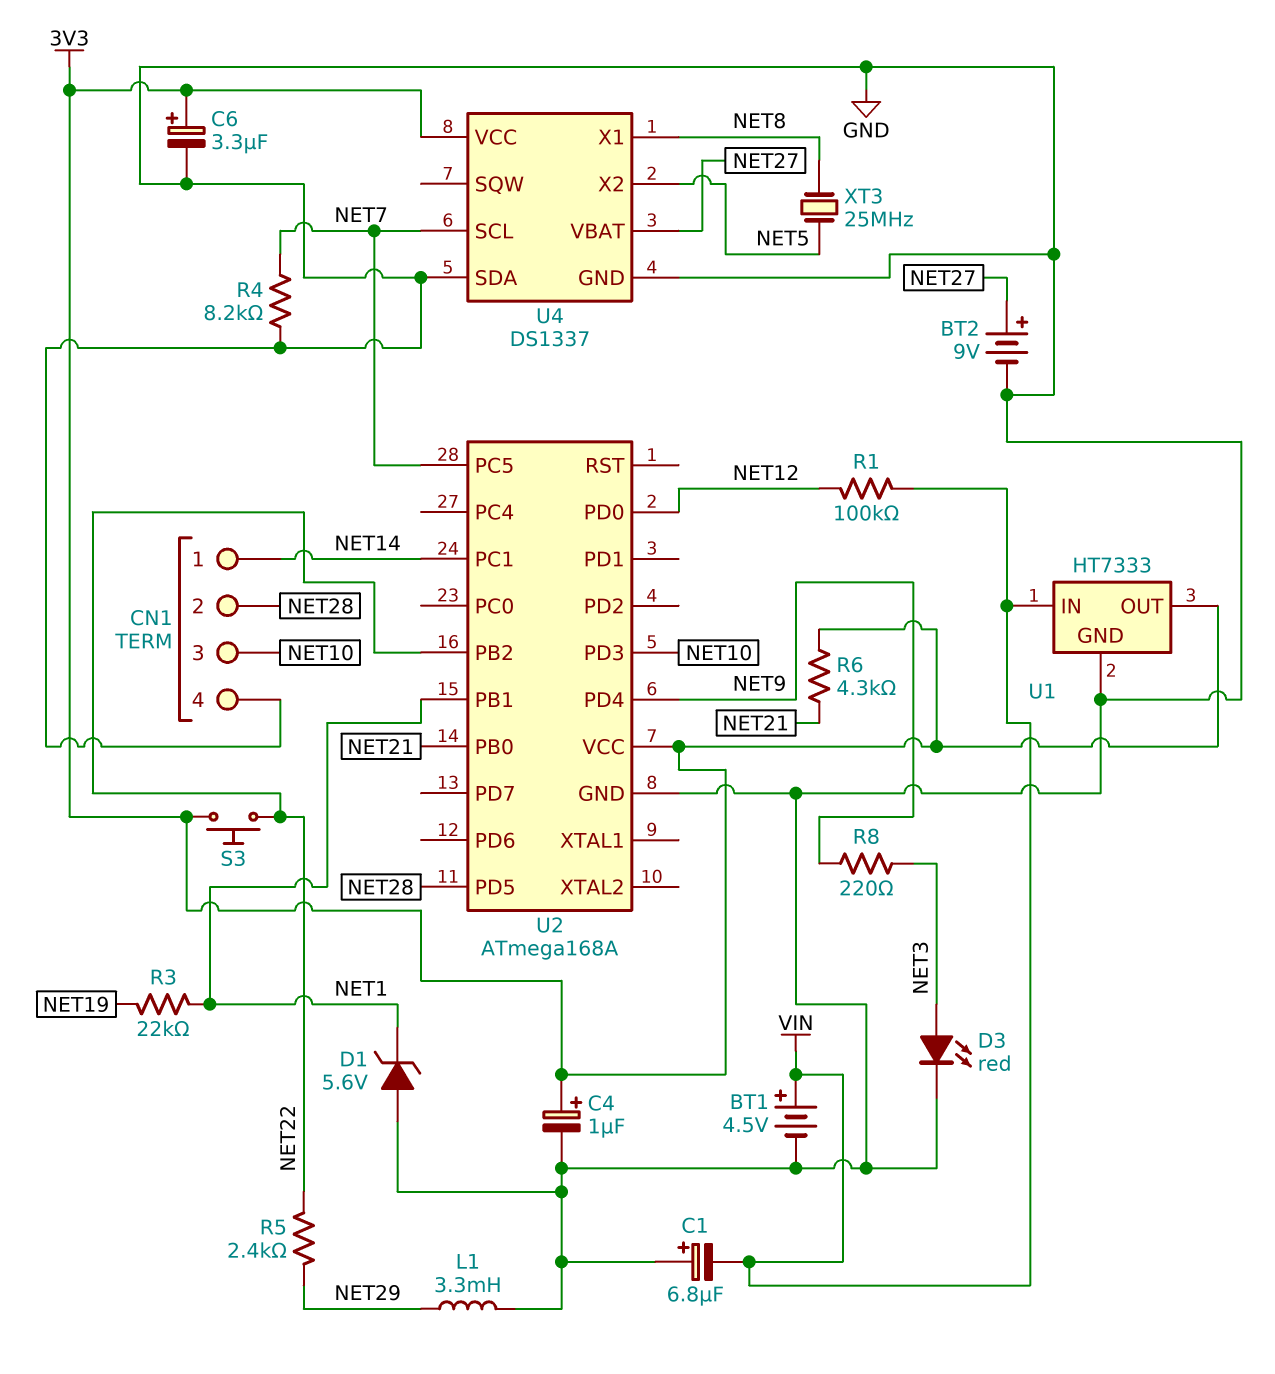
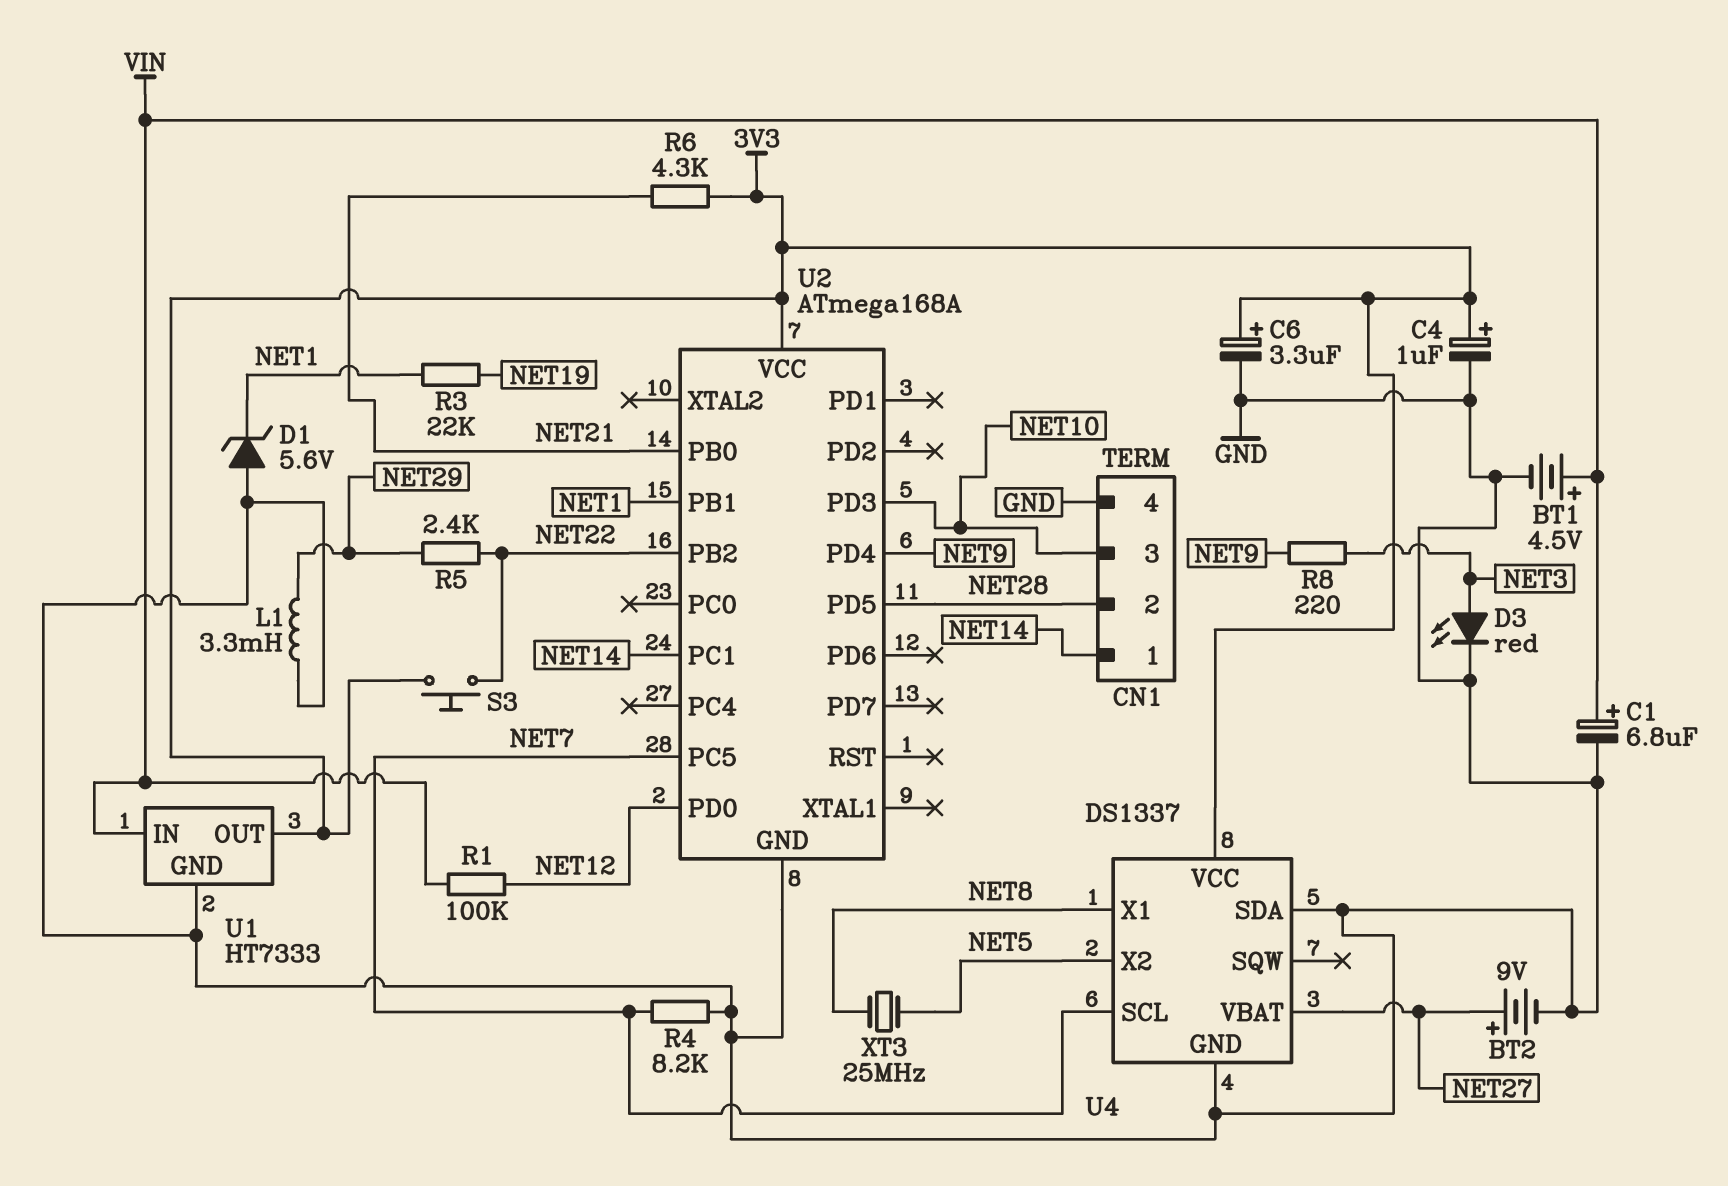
C1: 6.8uF (plus GND, minus VIN) -> 6.8uF (plus VIN, minus GND)

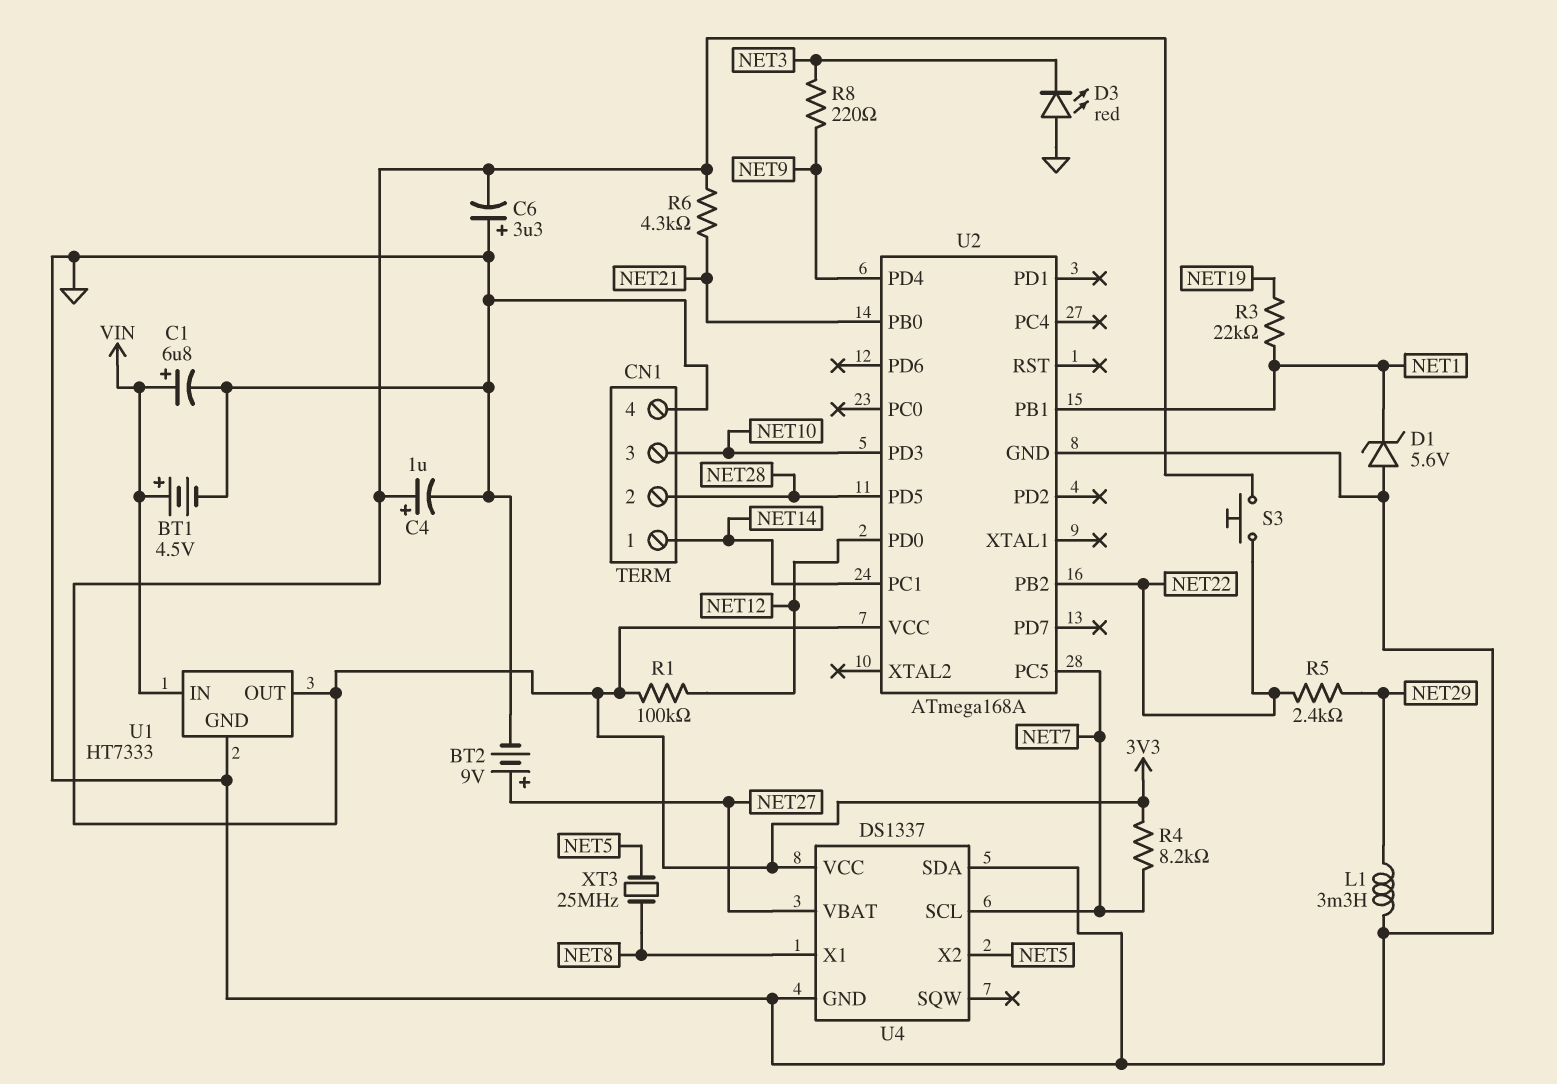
C6: 3.3uF (plus 3V3, minus GND) -> 3.3uF (plus GND, minus 3V3)
D3: LED red (A NET3, K GND) -> LED red (A GND, K NET3)
R1: 100k (NET12, VIN) -> 100k (3V3, NET12)
R4: 8.2k (GND, NET7) -> 8.2k (3V3, NET7)

